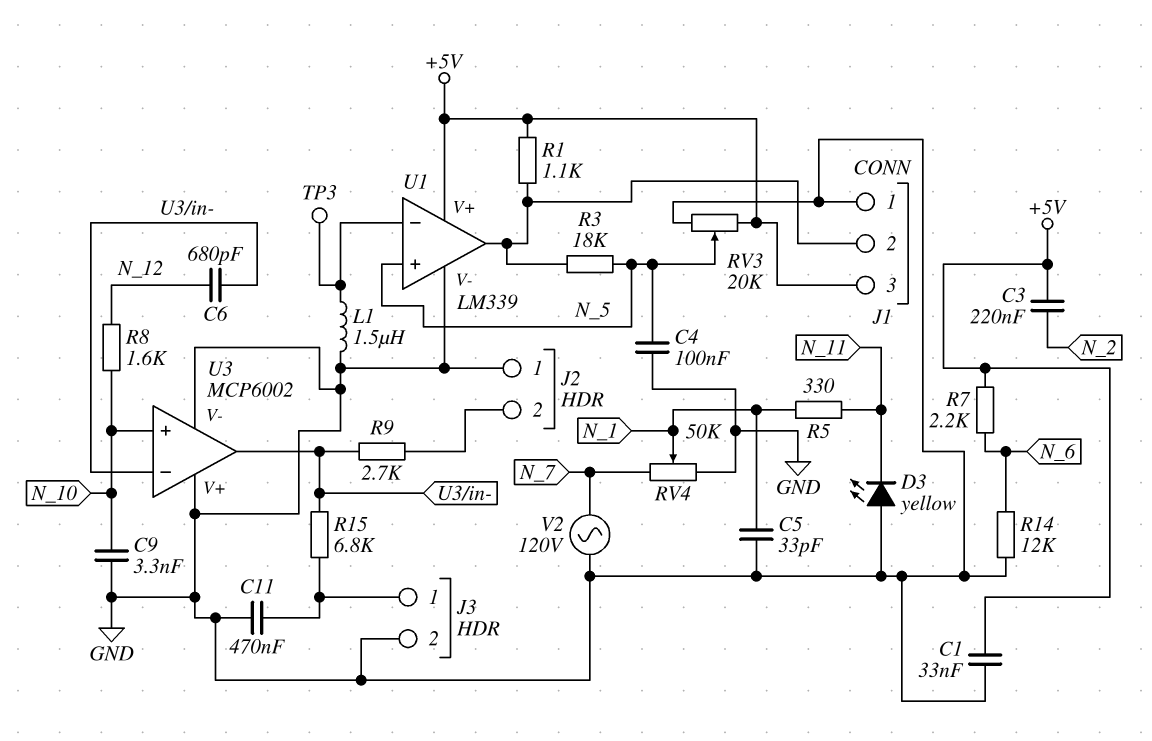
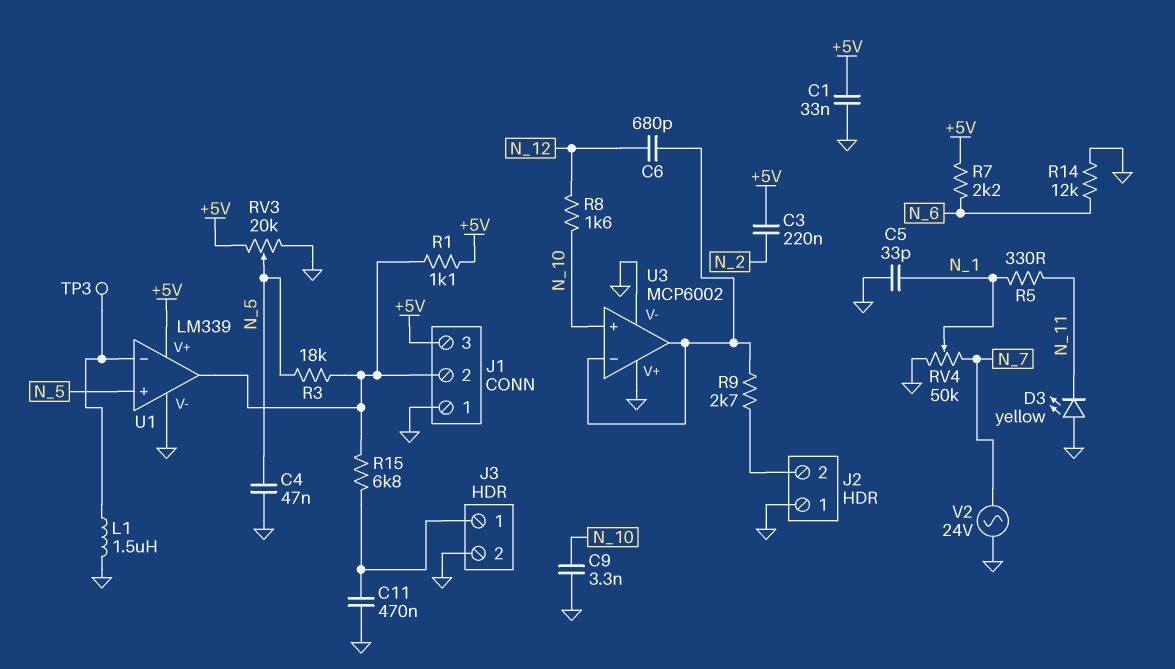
C4: 100nF (GND, N_5) -> 47nF (GND, N_5)
R15: 6.8k (J3/1, U3/in-) -> 6.8k (J1/2, J3/1)
V2: AC 120V (GND, N_7) -> AC 24V (GND, N_7)

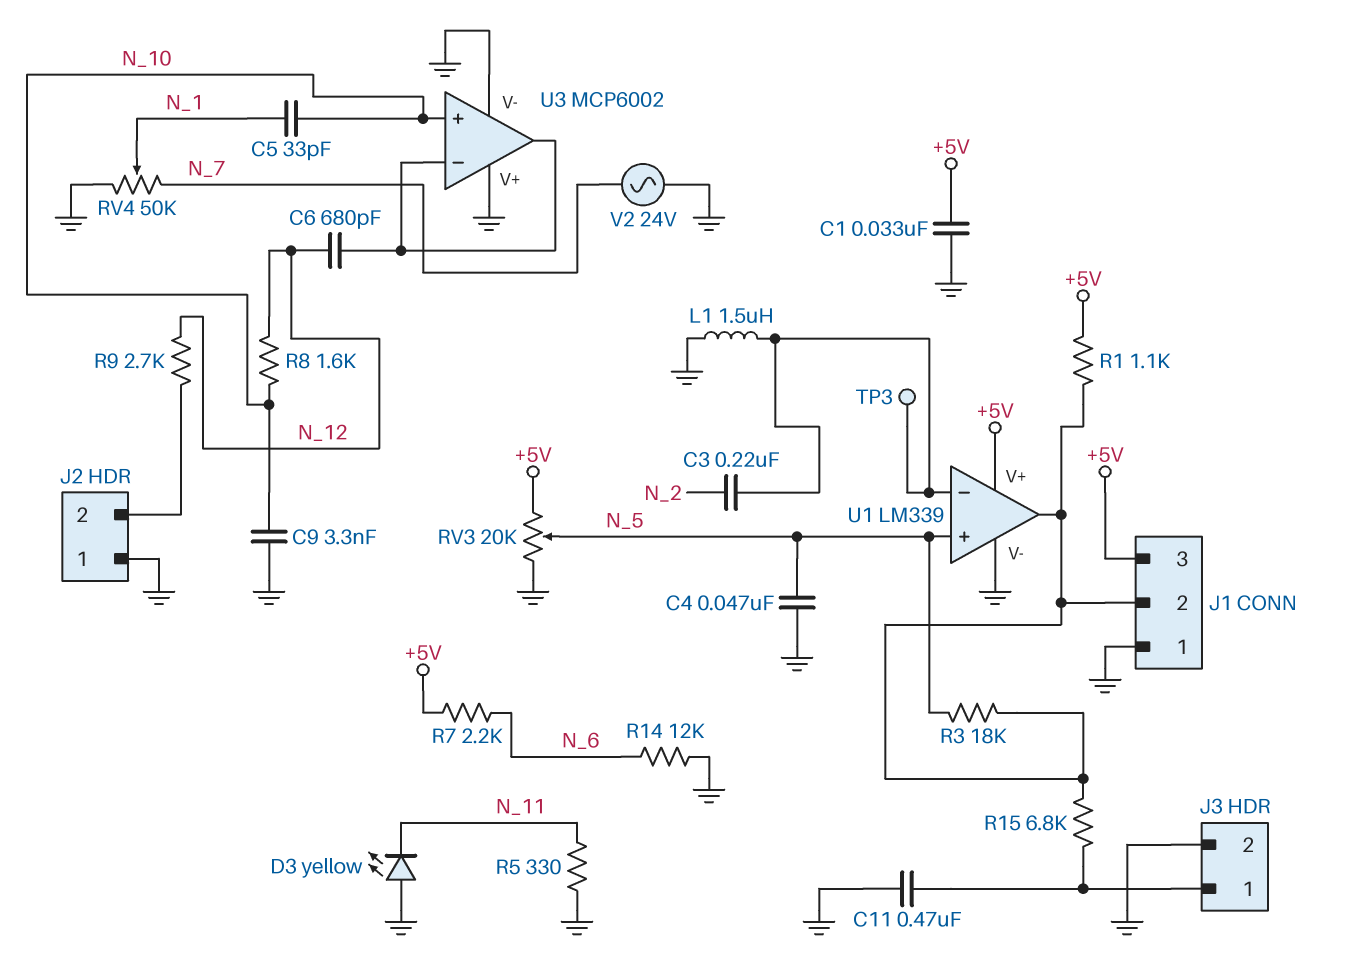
C3: 220nF (+5V, N_2) -> 220nF (N_2, U1/in-)
C5: 33pF (GND, N_1) -> 33pF (N_1, N_10)
R5: 330 (N_1, N_11) -> 330 (GND, N_11)
R9: 2.7k (J2/2, U3/in-) -> 2.7k (J2/2, N_12)

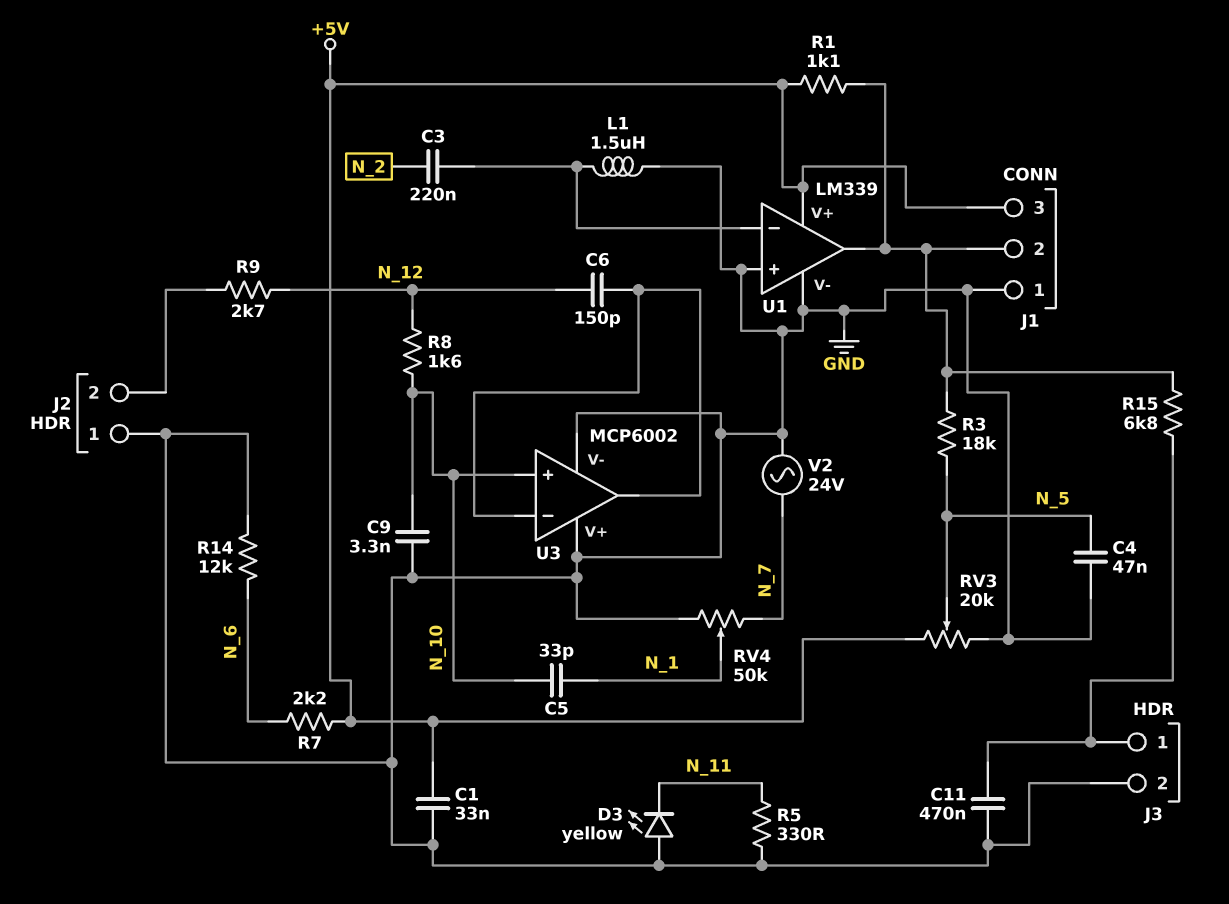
C6: 680pF (N_12, U3/in-) -> 150pF (N_12, U3/in-)
TP3: test point (U1/in-) -> none
U1 pin in+: N_5 -> GND

